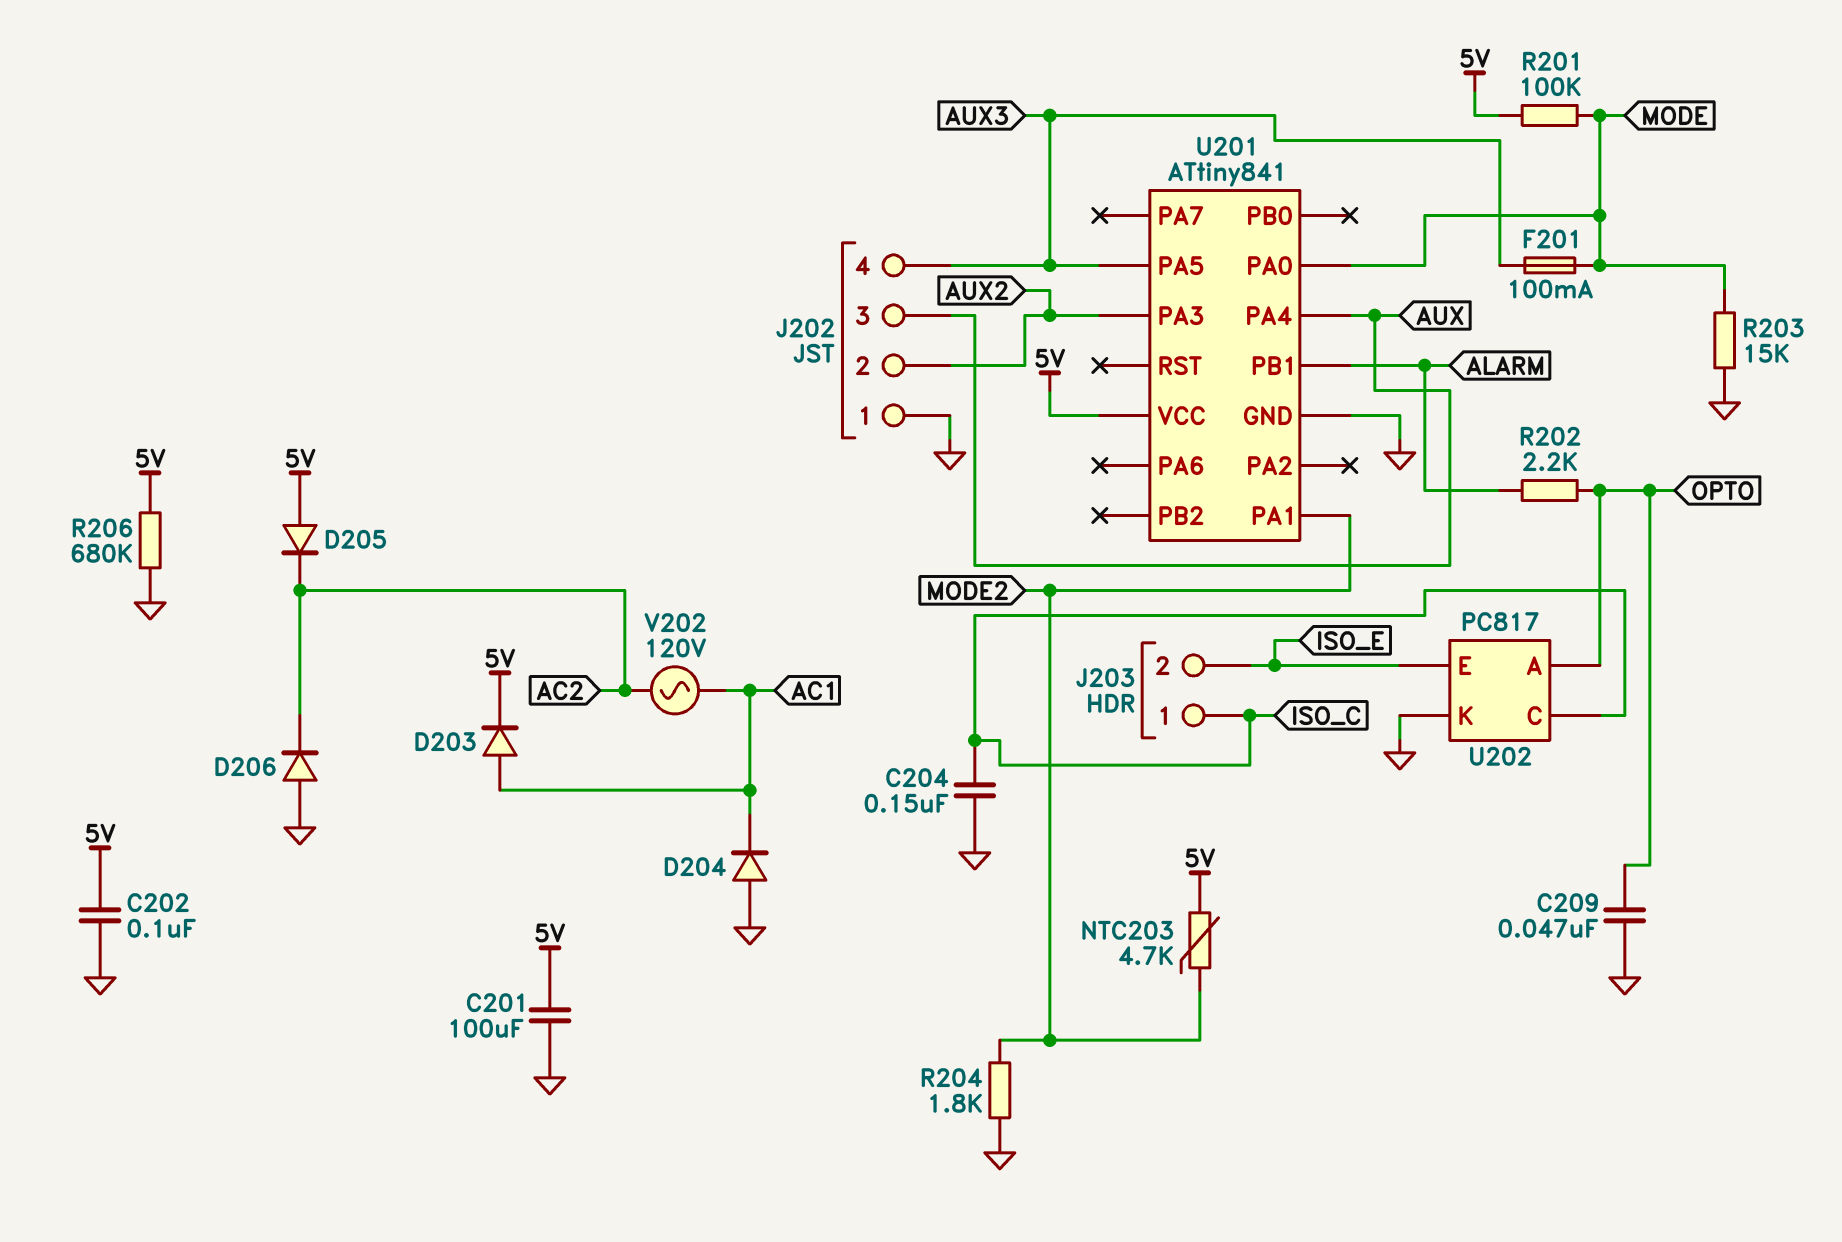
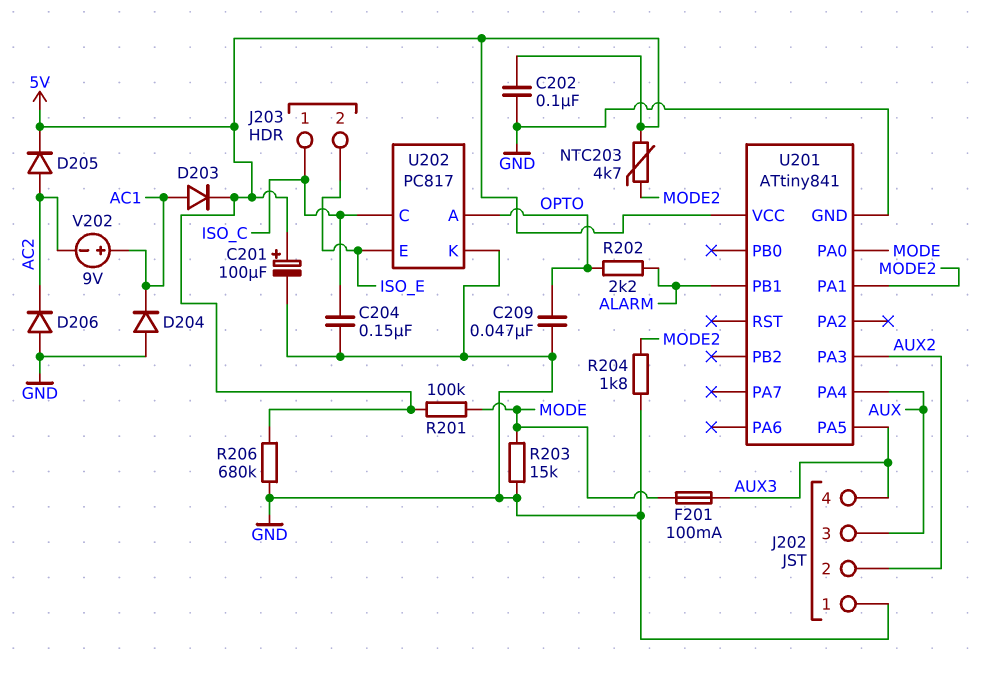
C201: 100uF (5V, GND) -> 100uF (plus 5V, minus GND)
D205: diode (A 5V, K AC2) -> diode (A AC2, K 5V)
V202: AC 120V (AC1, AC2) -> 9V (plus AC1, minus AC2)

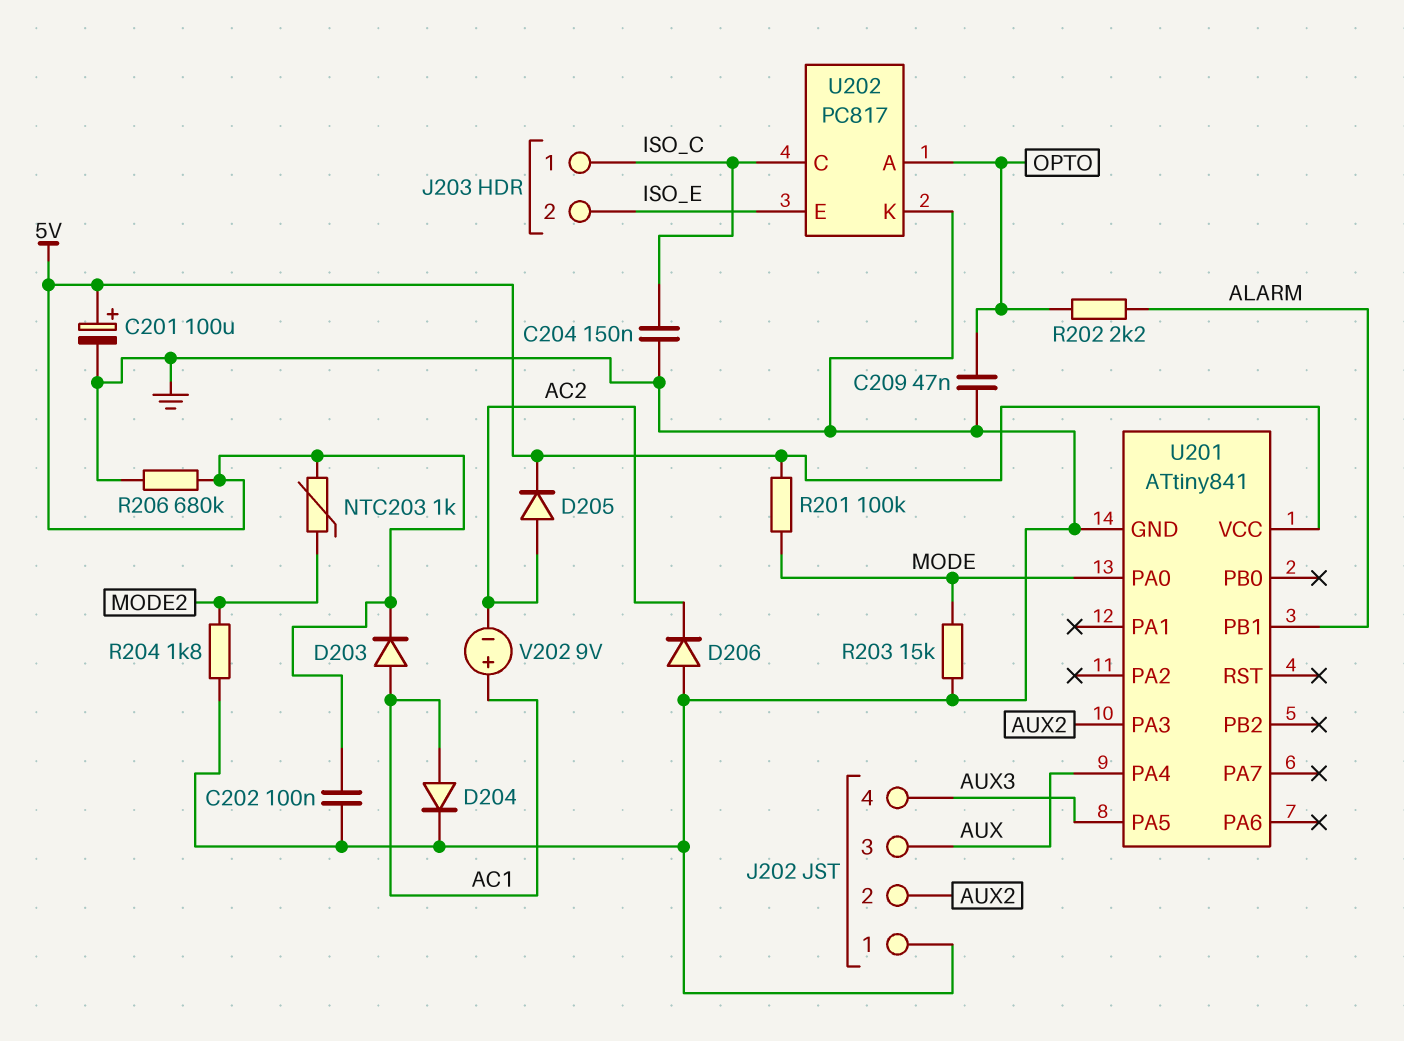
D204: diode (A GND, K AC1) -> diode (A AC1, K GND)
F201: 100mA (AUX3, MODE) -> none
NTC203: 4.7k (5V, MODE2) -> 1k (5V, MODE2)
U201 pin PA1: MODE2 -> none

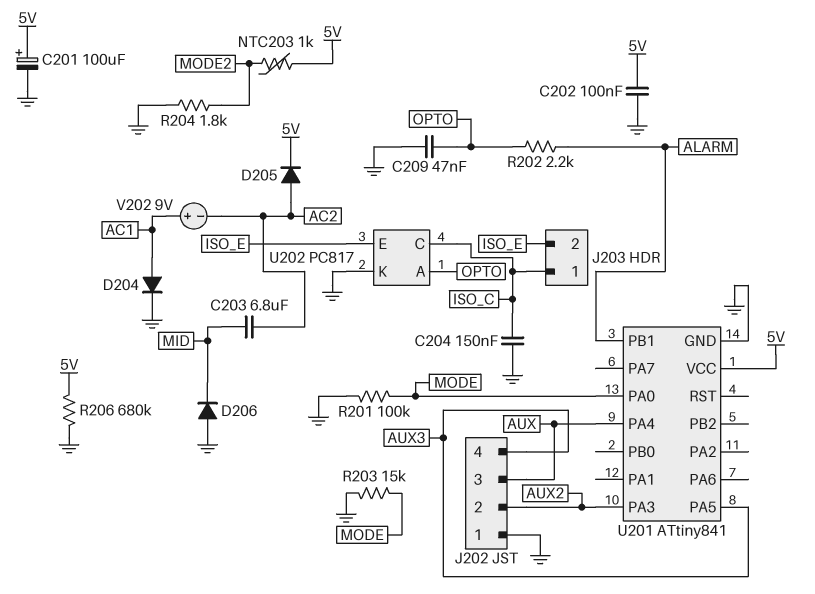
C203: none -> 6.8uF (AC2, MID)
D203: diode (A AC1, K 5V) -> none
D206: diode (A GND, K AC2) -> diode (A GND, K MID)
R201: 100k (5V, MODE) -> 100k (GND, MODE)

